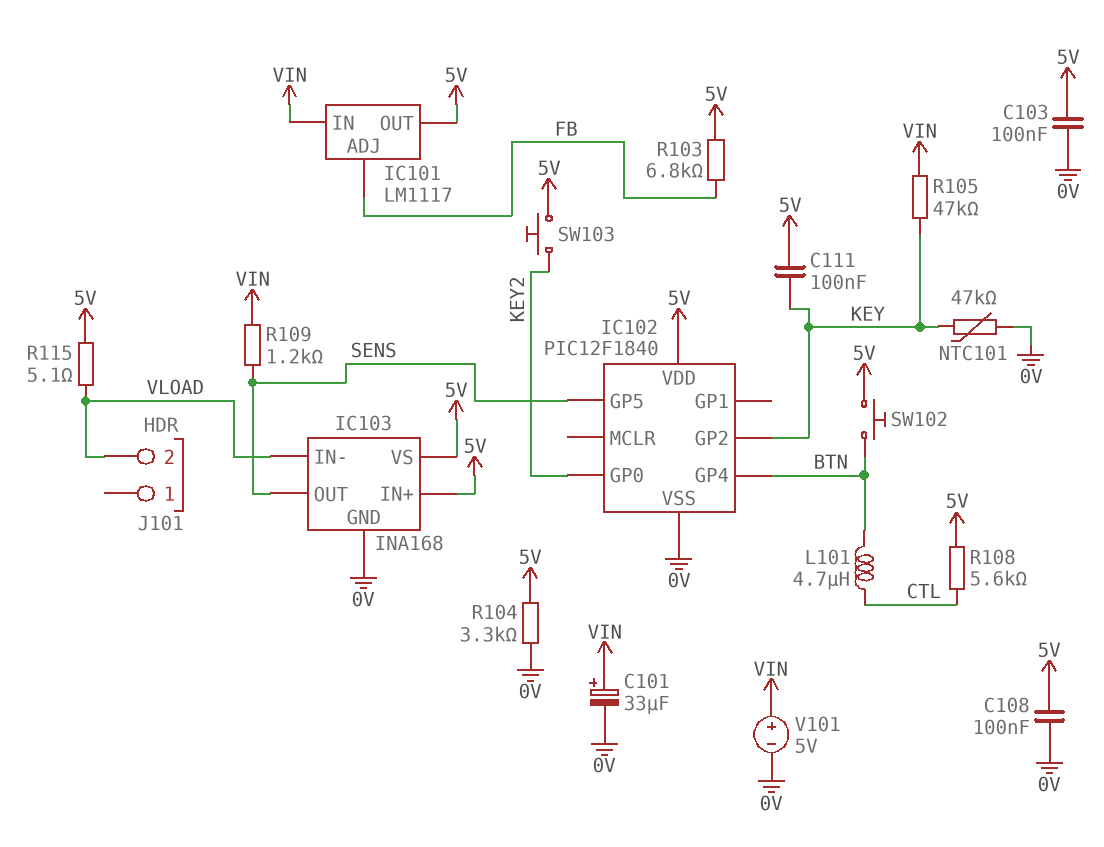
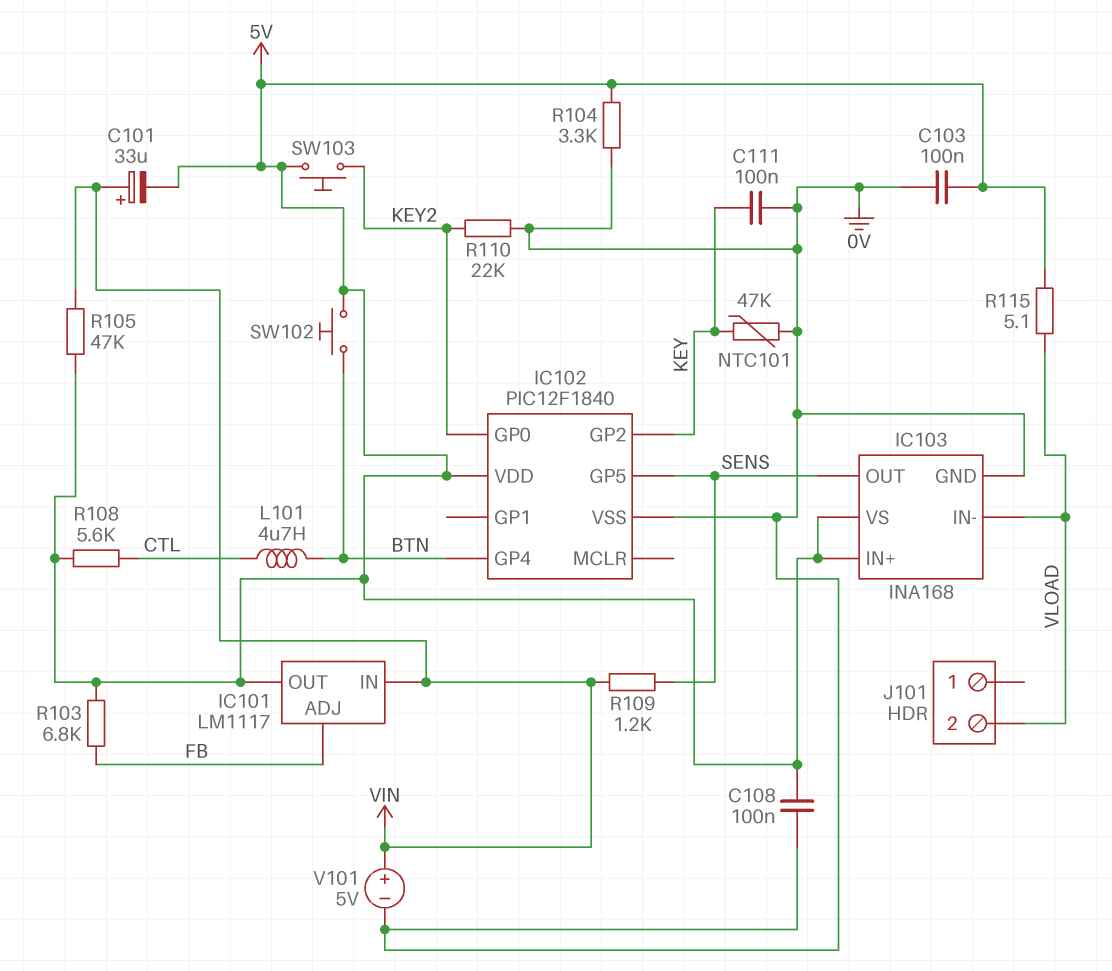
C101: 33uF (plus VIN, minus 0V) -> 33uF (plus VIN, minus 5V)
C111: 100nF (5V, KEY) -> 100nF (0V, KEY)
R105: 47k (KEY, VIN) -> 47k (5V, VIN)
R110: none -> 22k (0V, KEY2)

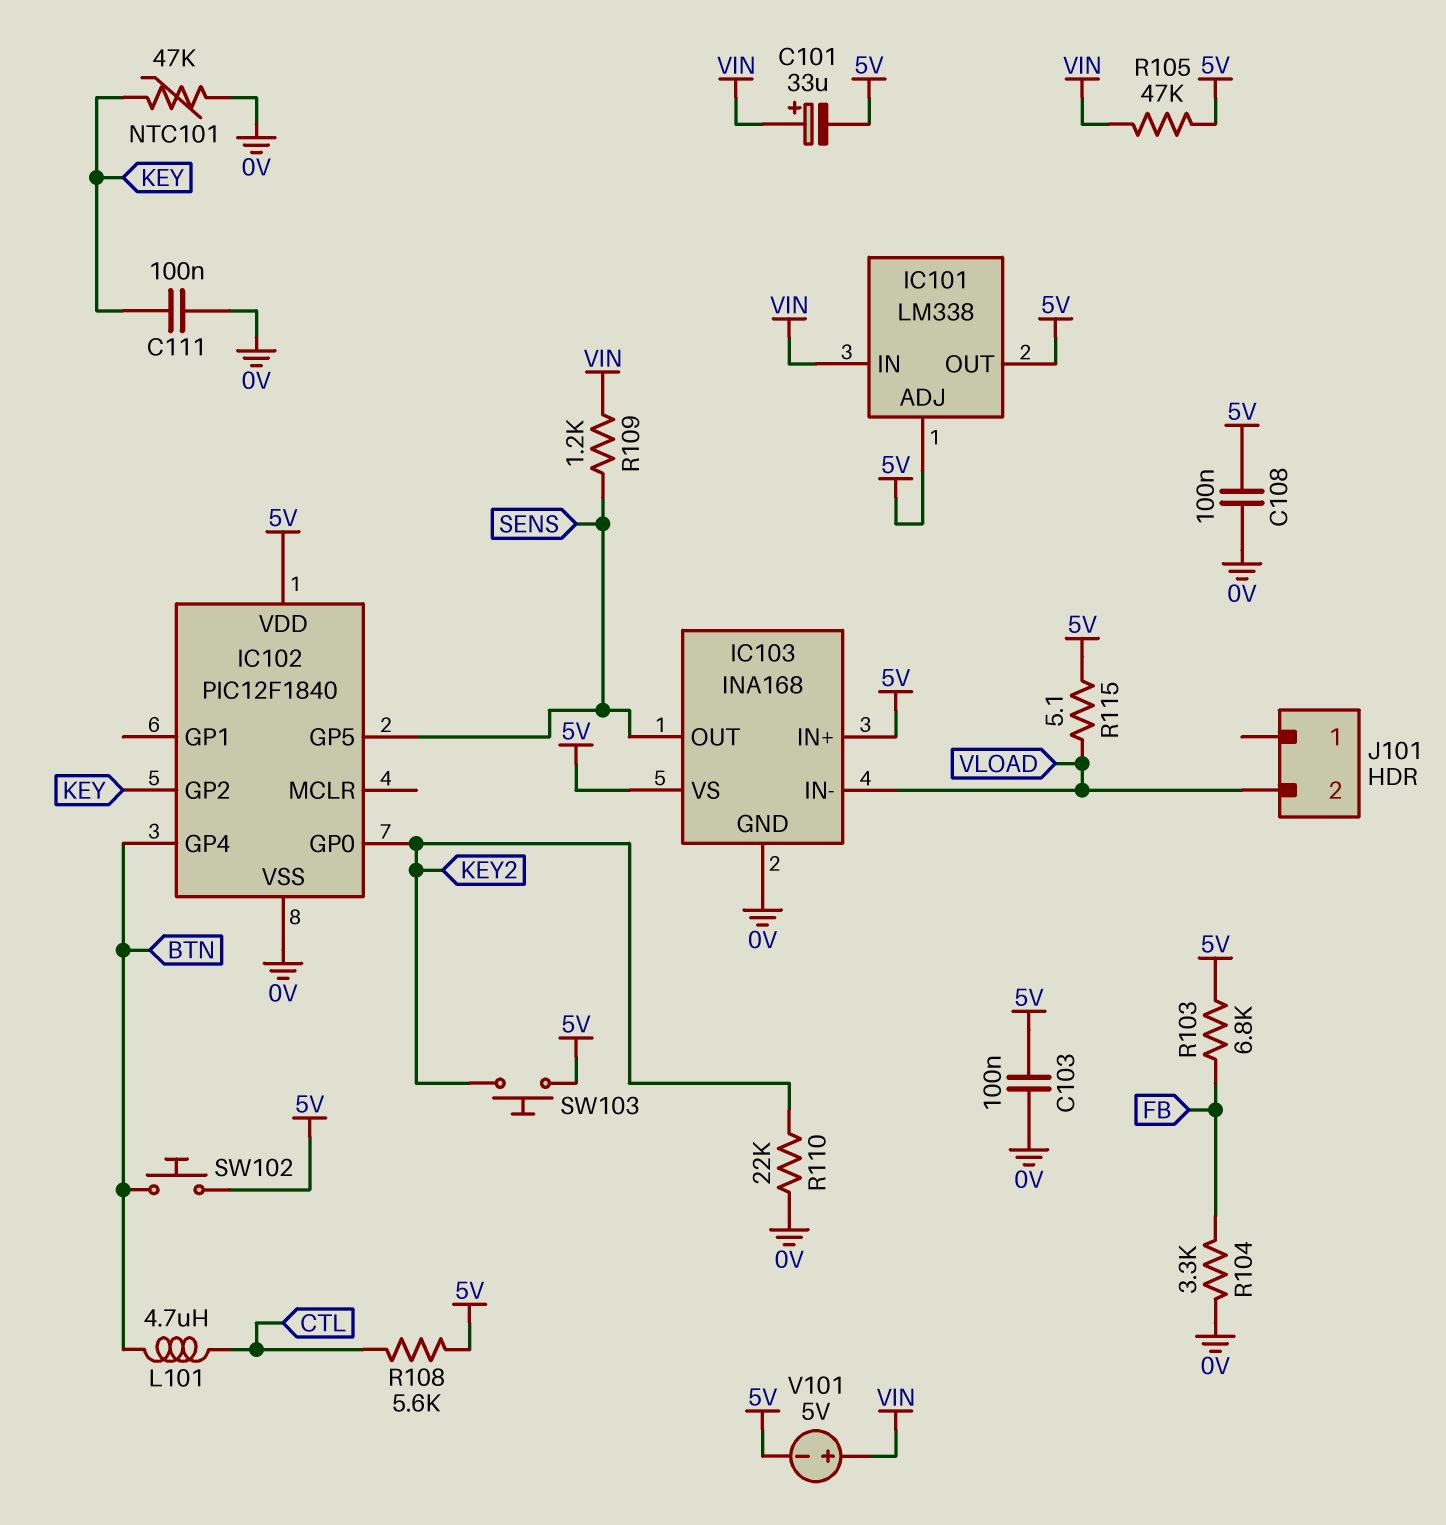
IC101: LM1117 -> LM338
IC101 pin ADJ: FB -> 5V
R104: 3.3k (0V, 5V) -> 3.3k (0V, FB)
V101: 5V (plus VIN, minus 0V) -> 5V (plus VIN, minus 5V)

